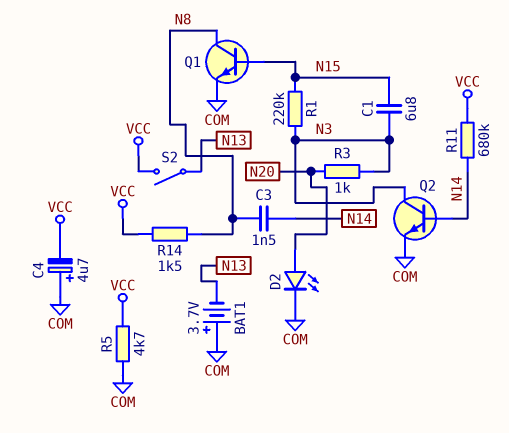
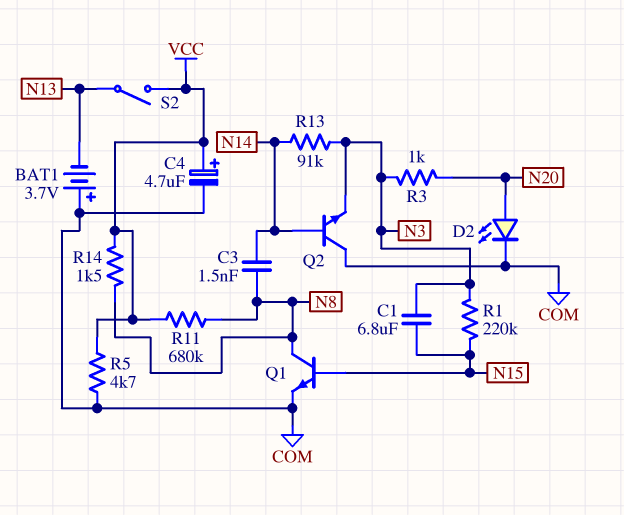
C4: 4.7uF (plus COM, minus VCC) -> 4.7uF (plus VCC, minus COM)
Q2: NPN (B N14, C N3, E COM) -> NPN (B N14, C COM, E N3)
R11: 680k (N14, VCC) -> 680k (N8, VCC)
R13: none -> 91k (N3, N14)

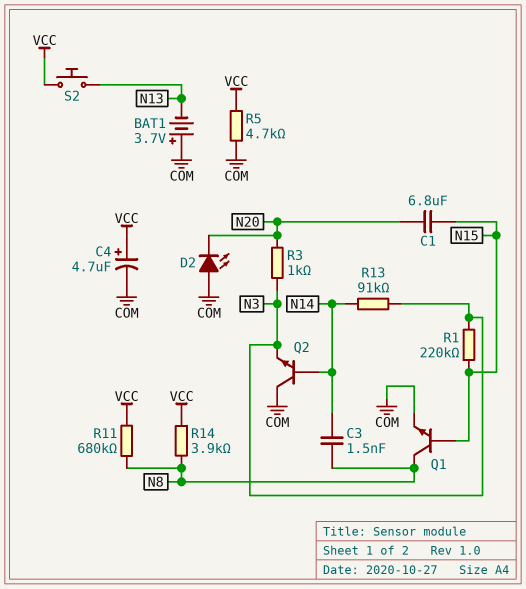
C1: 6.8uF (N3, N15) -> 6.8uF (N15, N20)
D2: LED (A N20, K COM) -> LED (A COM, K N20)
R14: 1.5k (N8, VCC) -> 3.9k (N8, VCC)
S2: switch (N13, VCC) -> button (N13, VCC)

